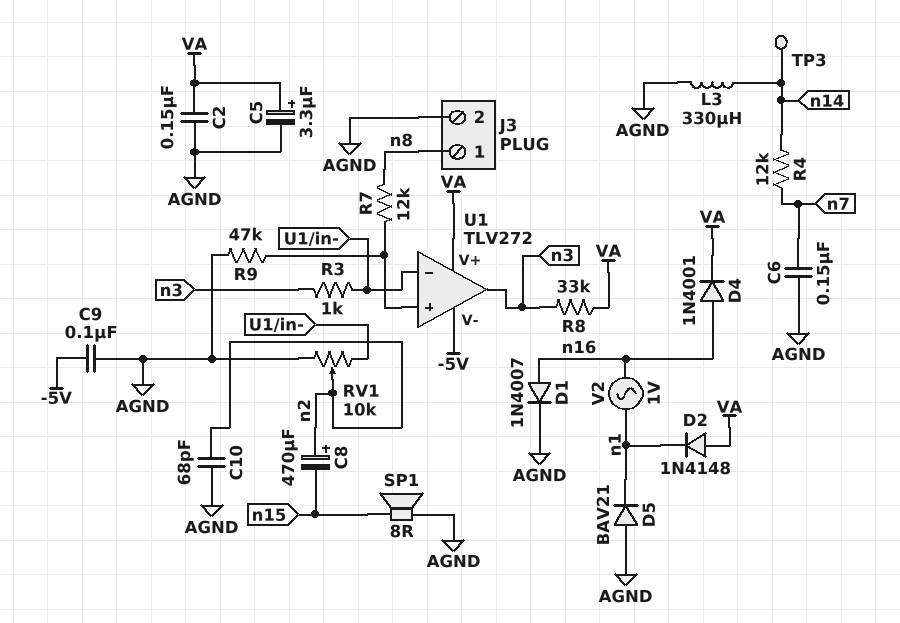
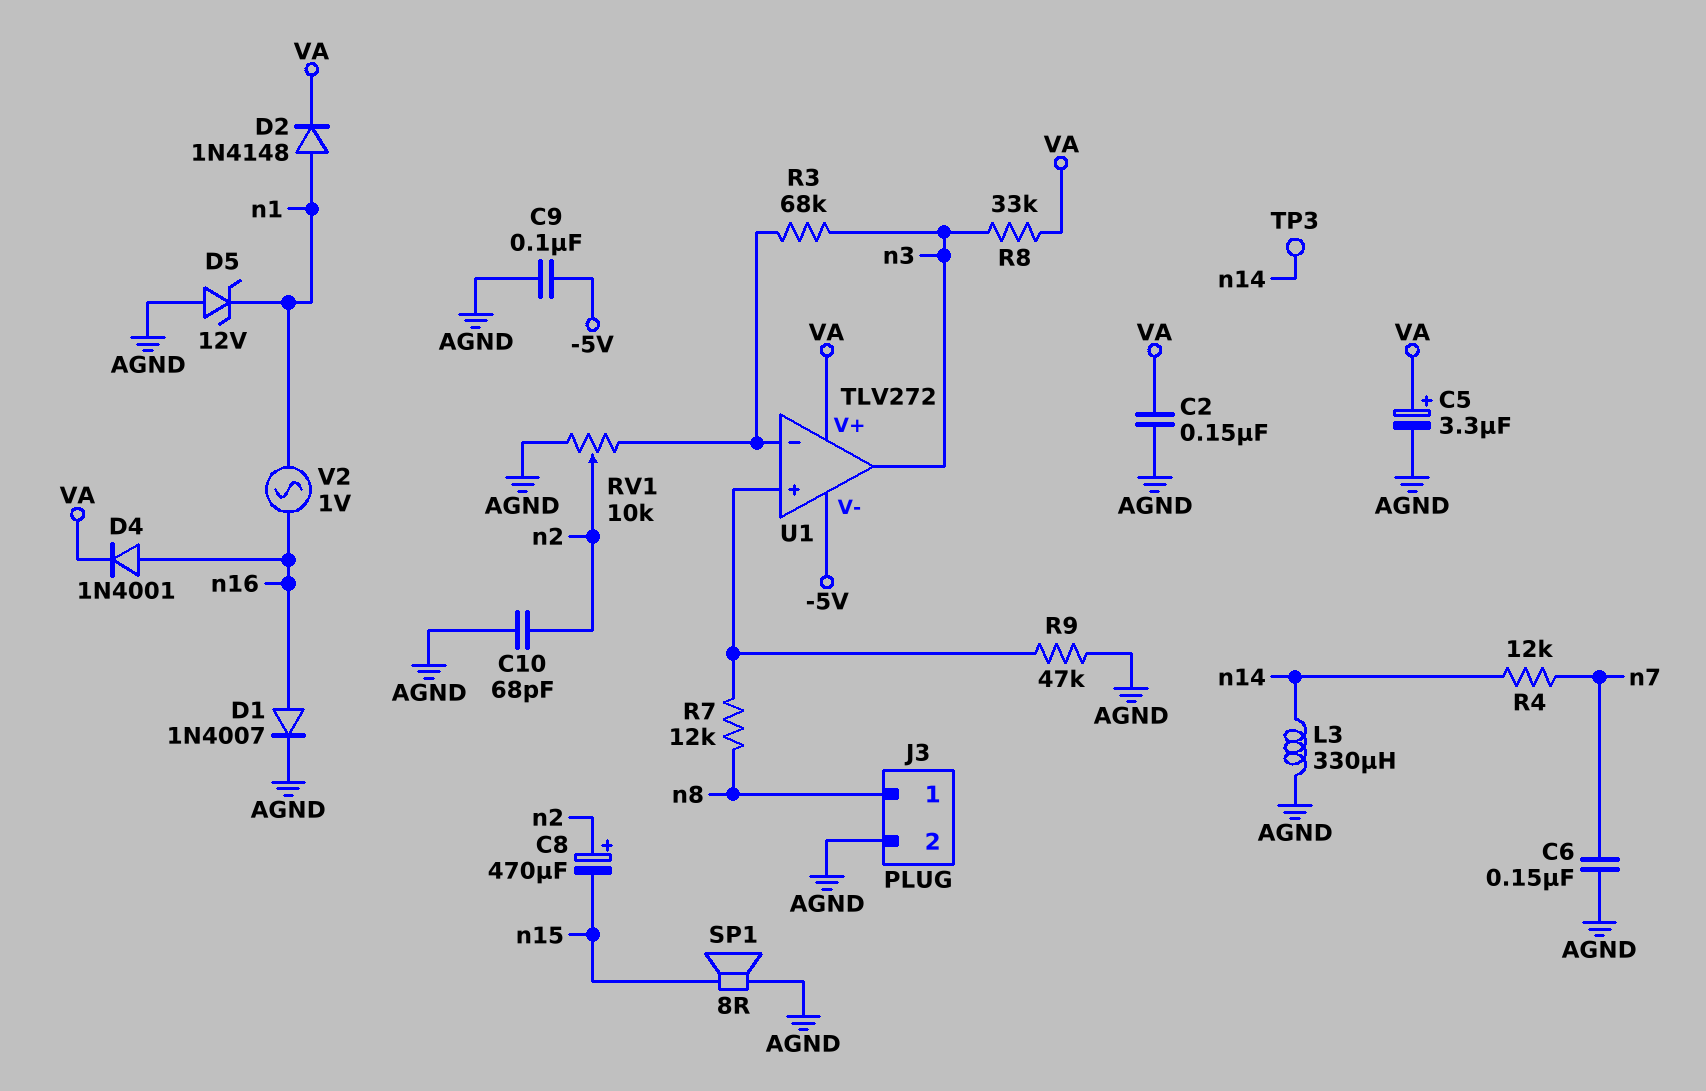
D2: diode 1N4148 (A VA, K n1) -> diode 1N4148 (A n1, K VA)
D5: diode BAV21 (A AGND, K n1) -> zener 12V (A AGND, K n1)
R3: 1k (U1/in-, n3) -> 68k (U1/in-, n3)

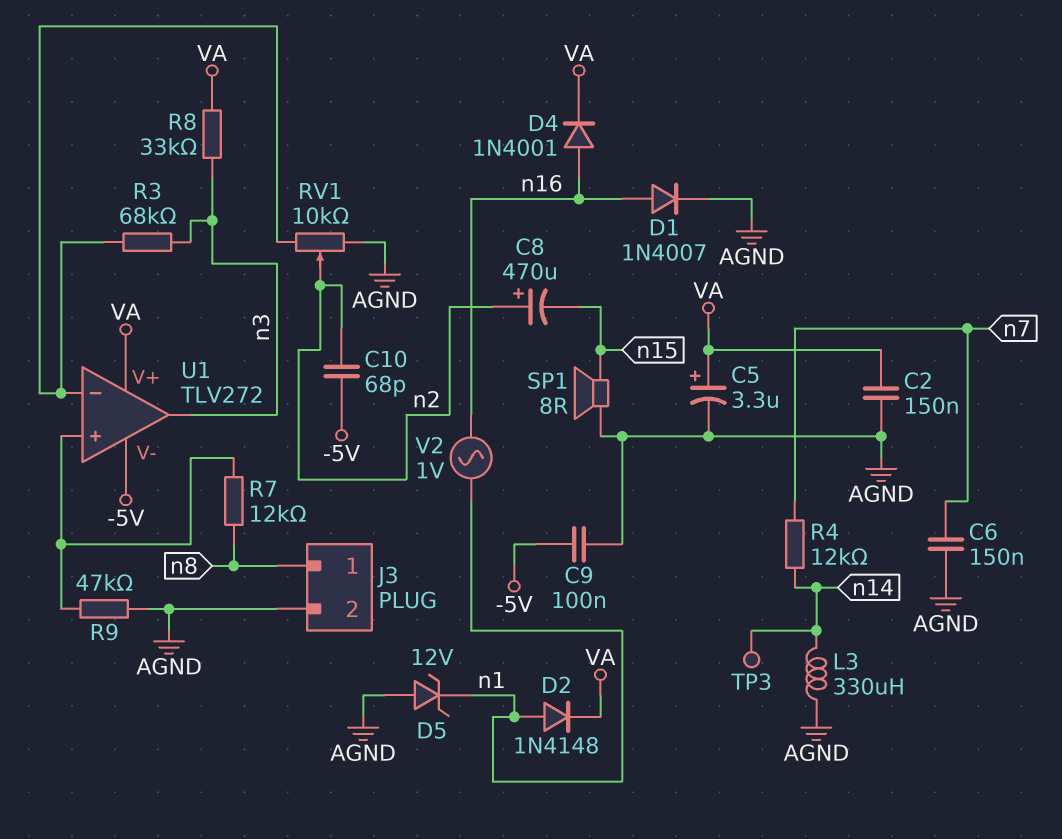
C10: 68pF (AGND, n2) -> 68pF (-5V, n2)

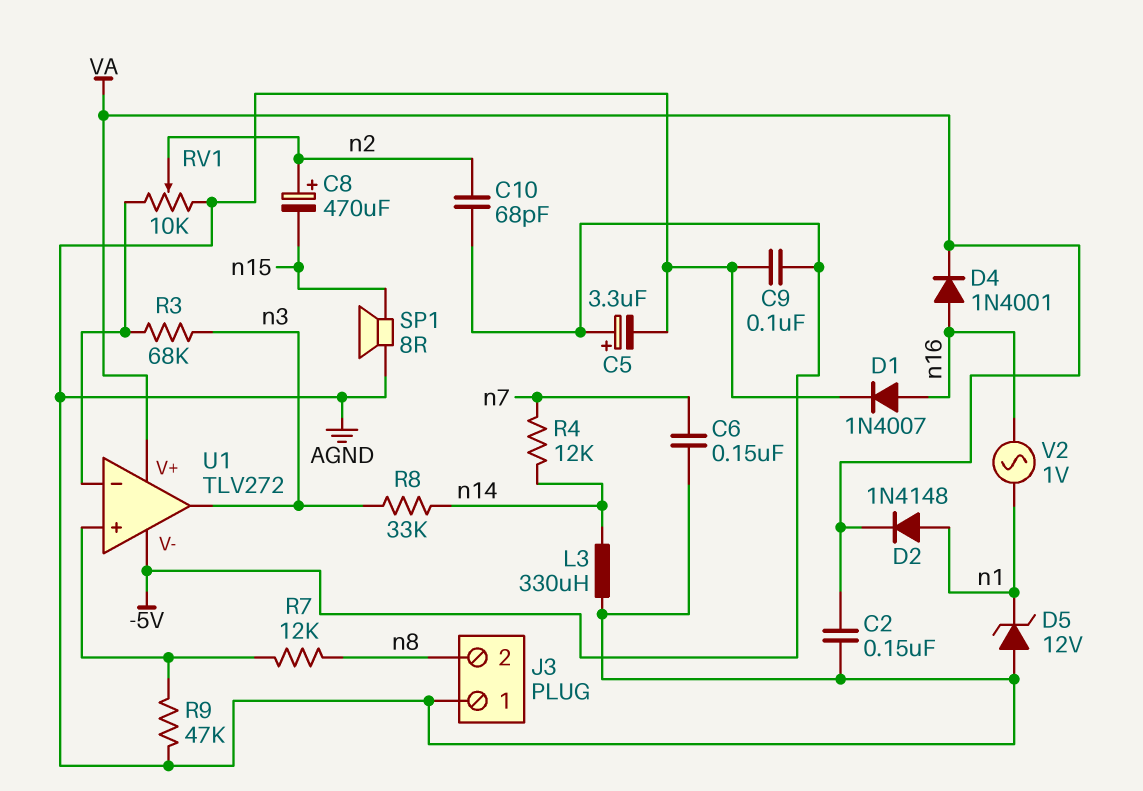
C5: 3.3uF (plus VA, minus AGND) -> 3.3uF (plus -5V, minus AGND)
J3 pin 1: n8 -> AGND
J3 pin 2: AGND -> n8
R8: 33k (VA, n3) -> 33k (n3, n14)
TP3: test point (n14) -> none

